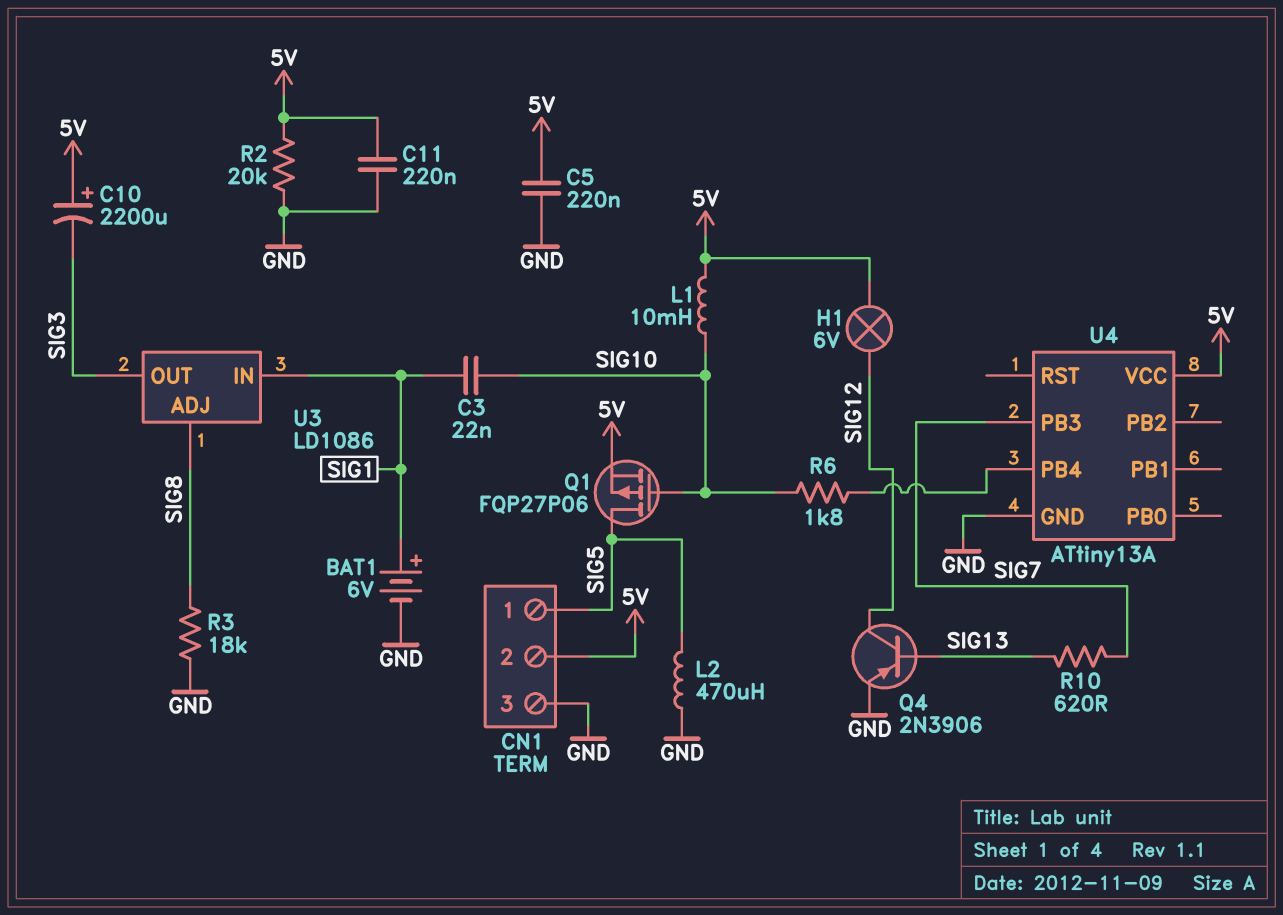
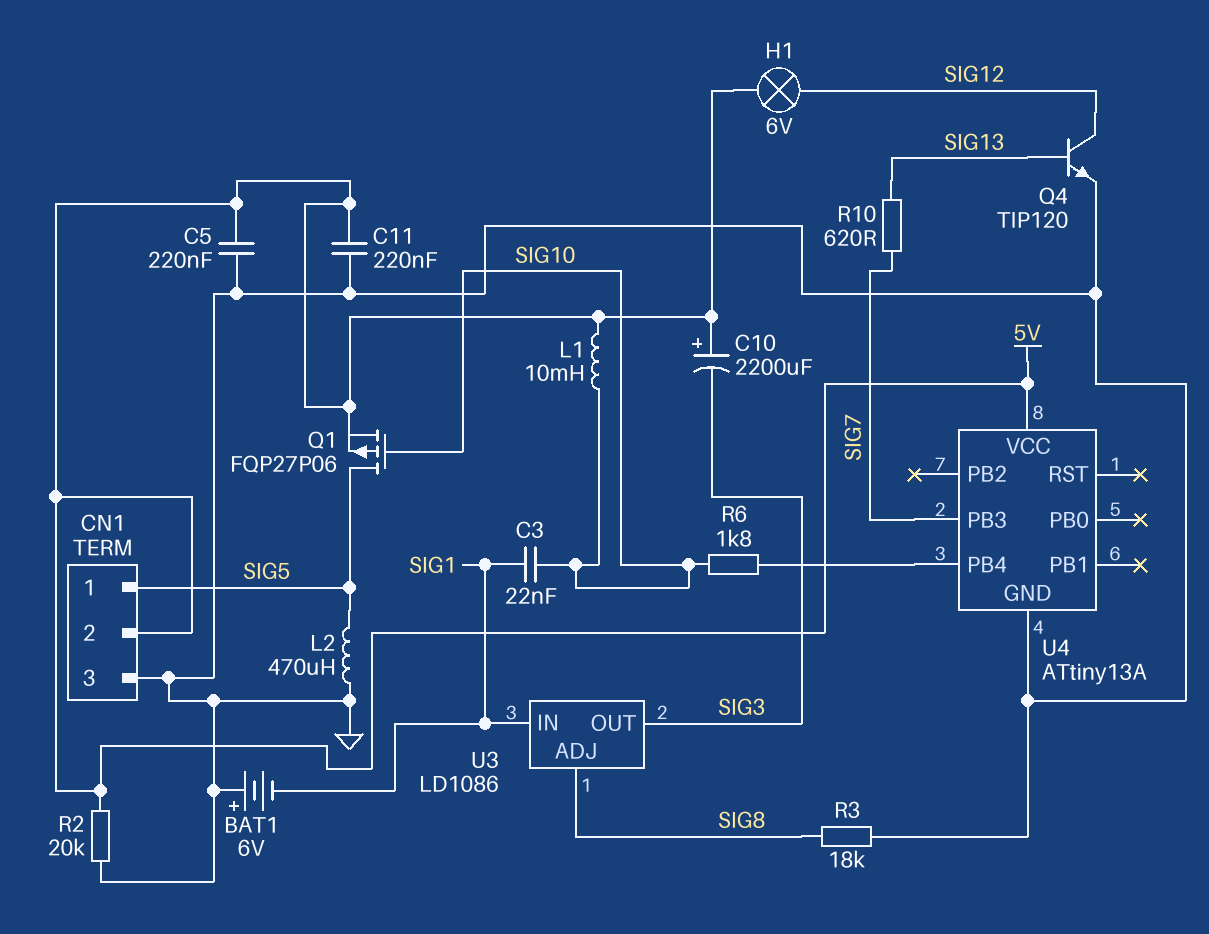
BAT1: 6V (plus SIG1, minus GND) -> 6V (plus GND, minus SIG1)
Q4: PNP 2N3906 (B SIG13, C SIG12, E GND) -> NPN TIP120 (B SIG13, C SIG12, E GND)

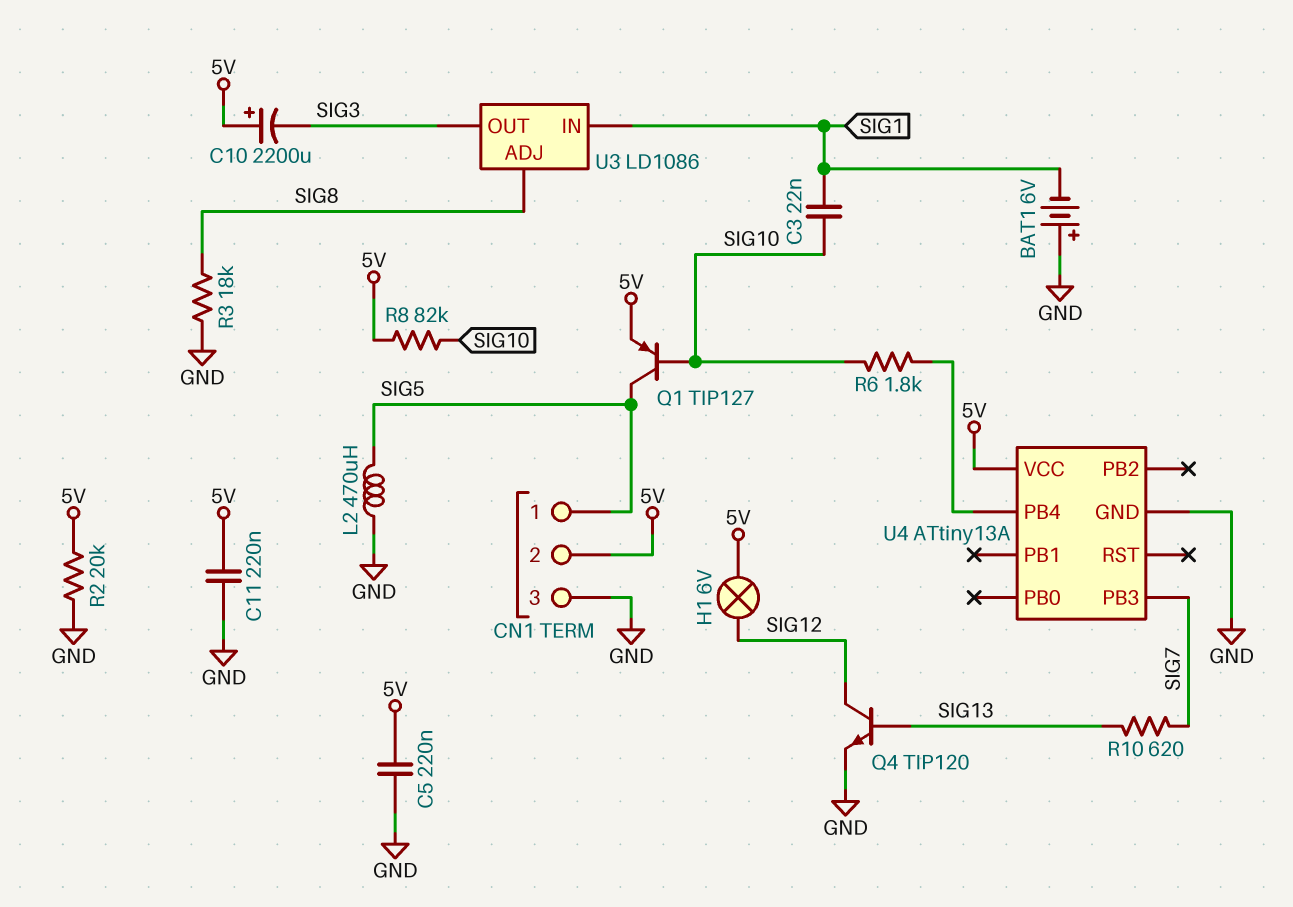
L1: 10mH (5V, SIG10) -> none
Q1: PMOS FQP27P06 (G SIG10, D SIG5, S 5V) -> PNP TIP127 (B SIG10, C SIG5, E 5V)
R8: none -> 82k (5V, SIG10)

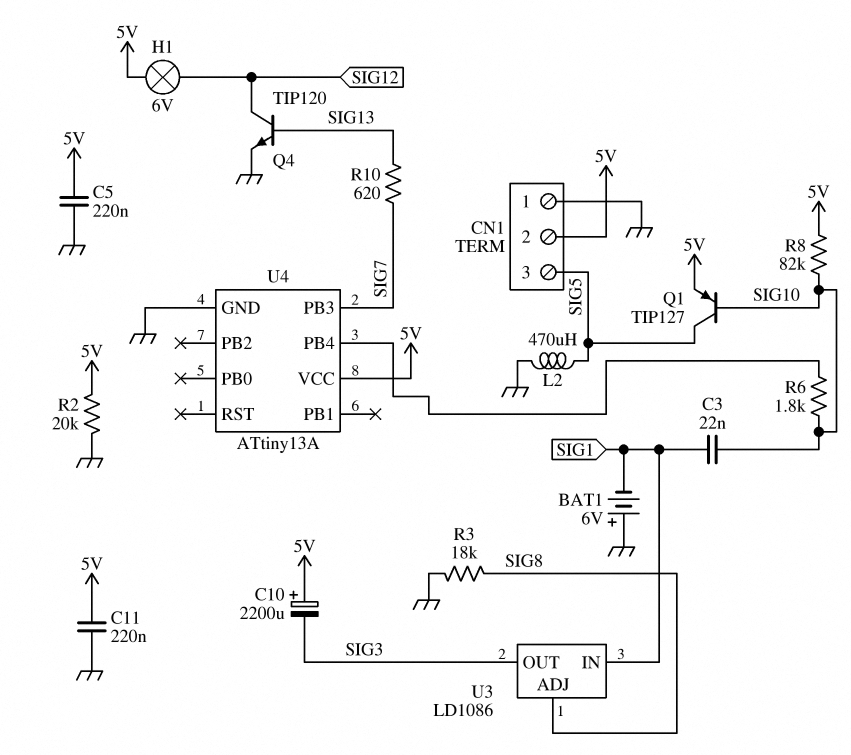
CN1 pin 1: SIG5 -> GND
CN1 pin 3: GND -> SIG5

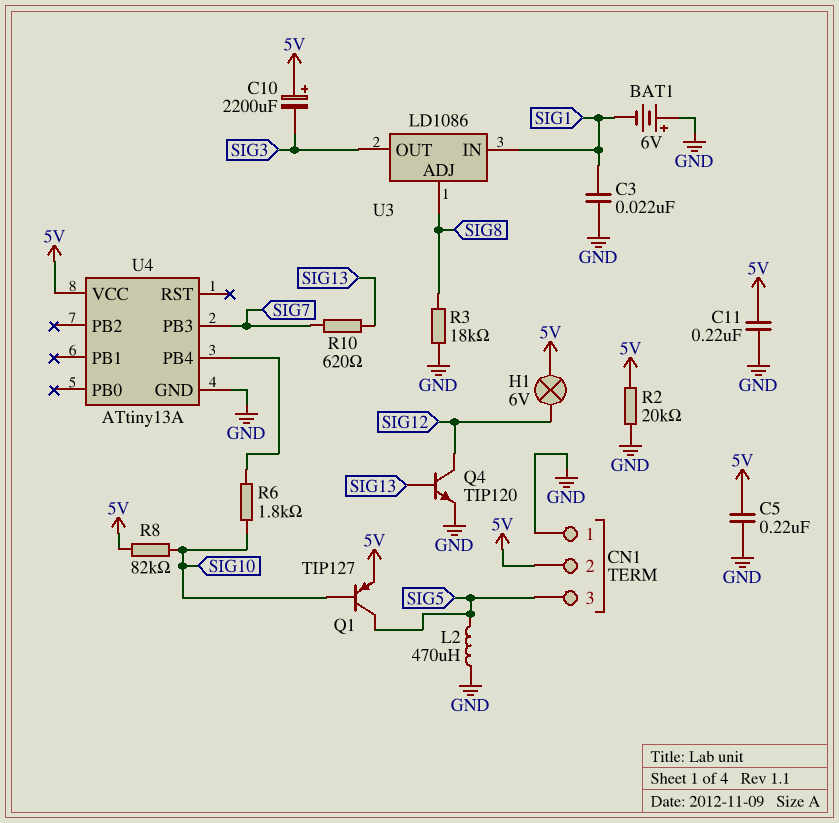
C3: 22nF (SIG1, SIG10) -> 22nF (GND, SIG1)

